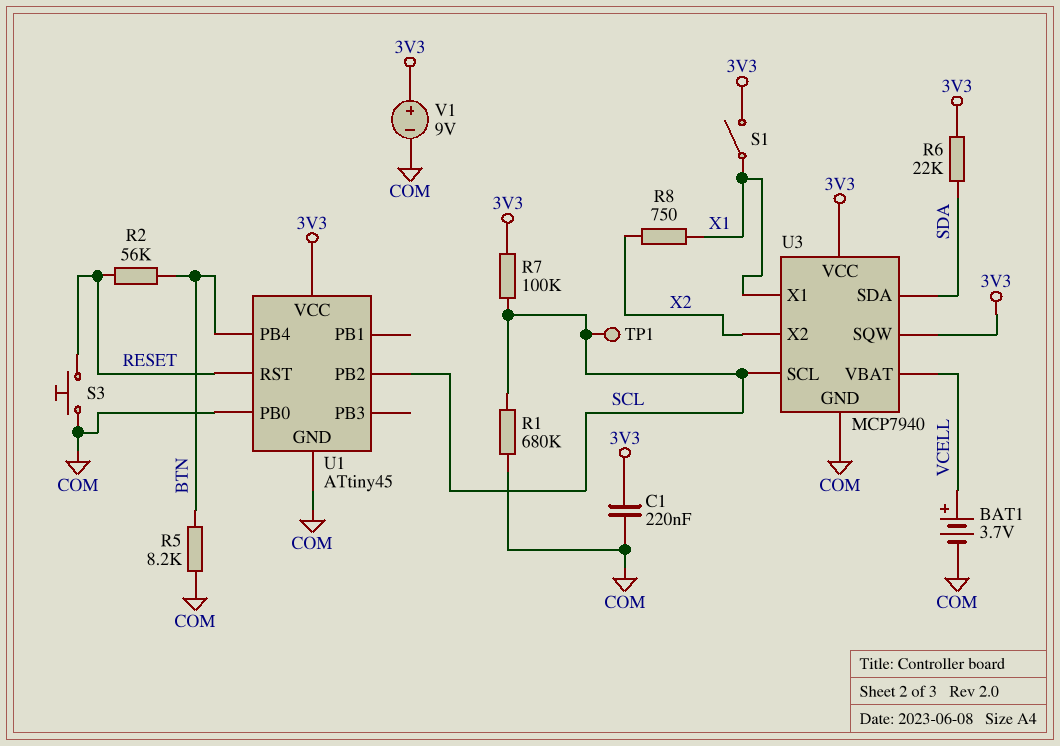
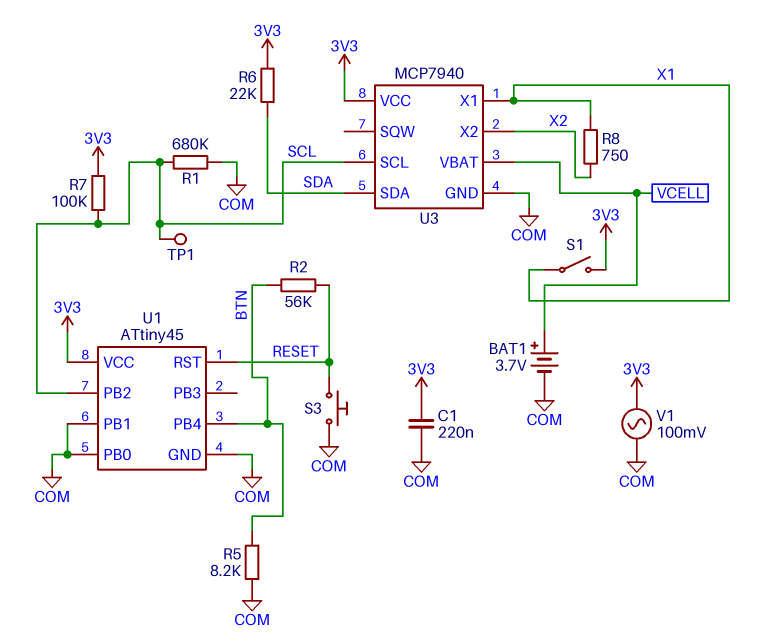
U1 pin PB1: none -> COM
U3 pin SQW: 3V3 -> none
V1: 9V (plus 3V3, minus COM) -> AC 100mV (3V3, COM)

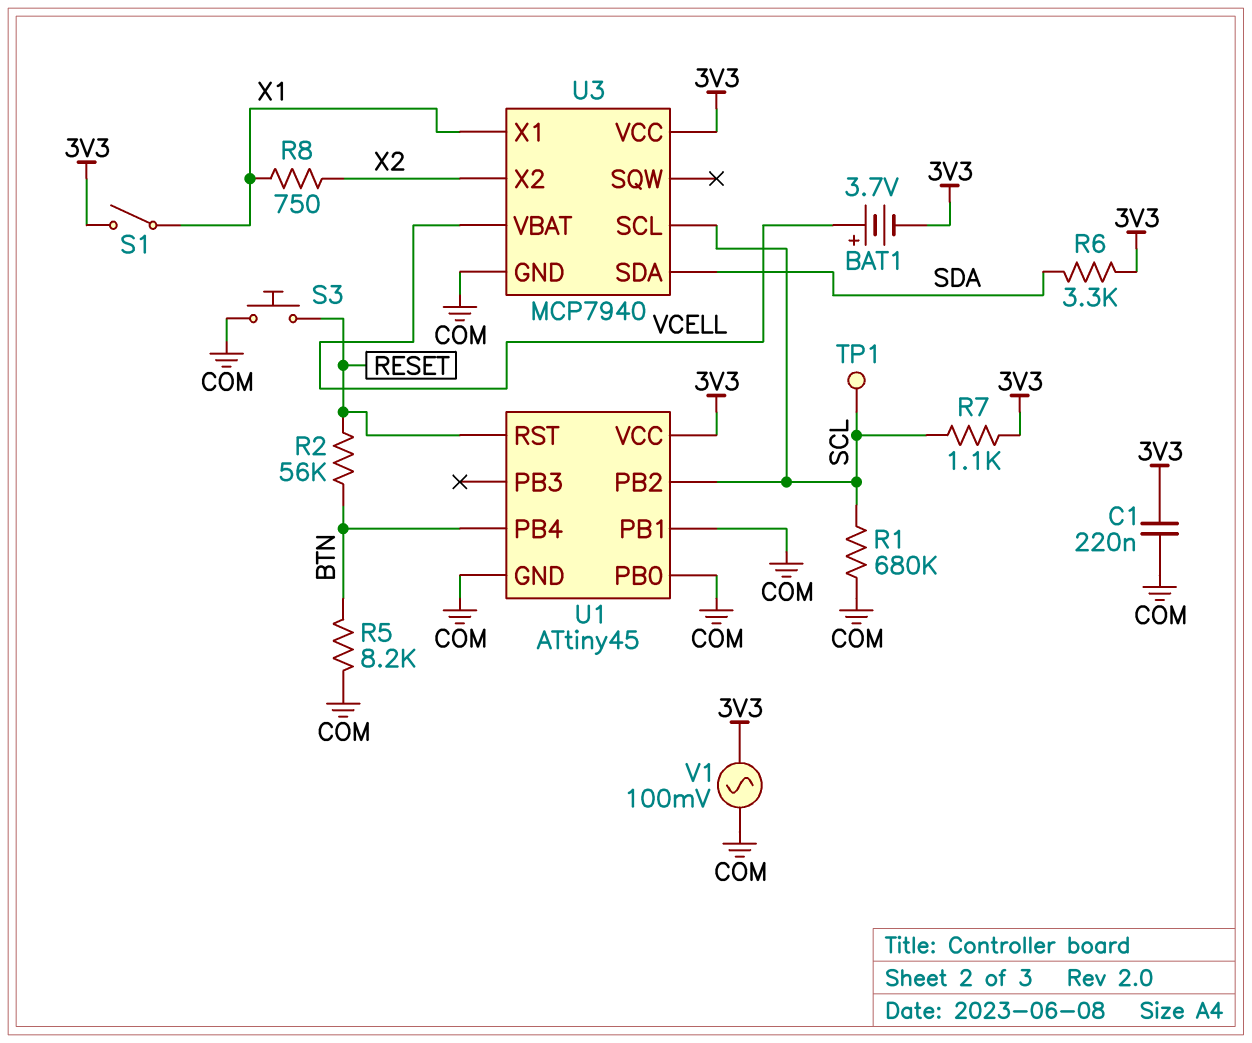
BAT1: 3.7V (plus VCELL, minus COM) -> 3.7V (plus VCELL, minus 3V3)
R6: 22k (3V3, SDA) -> 3.3k (3V3, SDA)
R7: 100k (3V3, SCL) -> 1.1k (3V3, SCL)

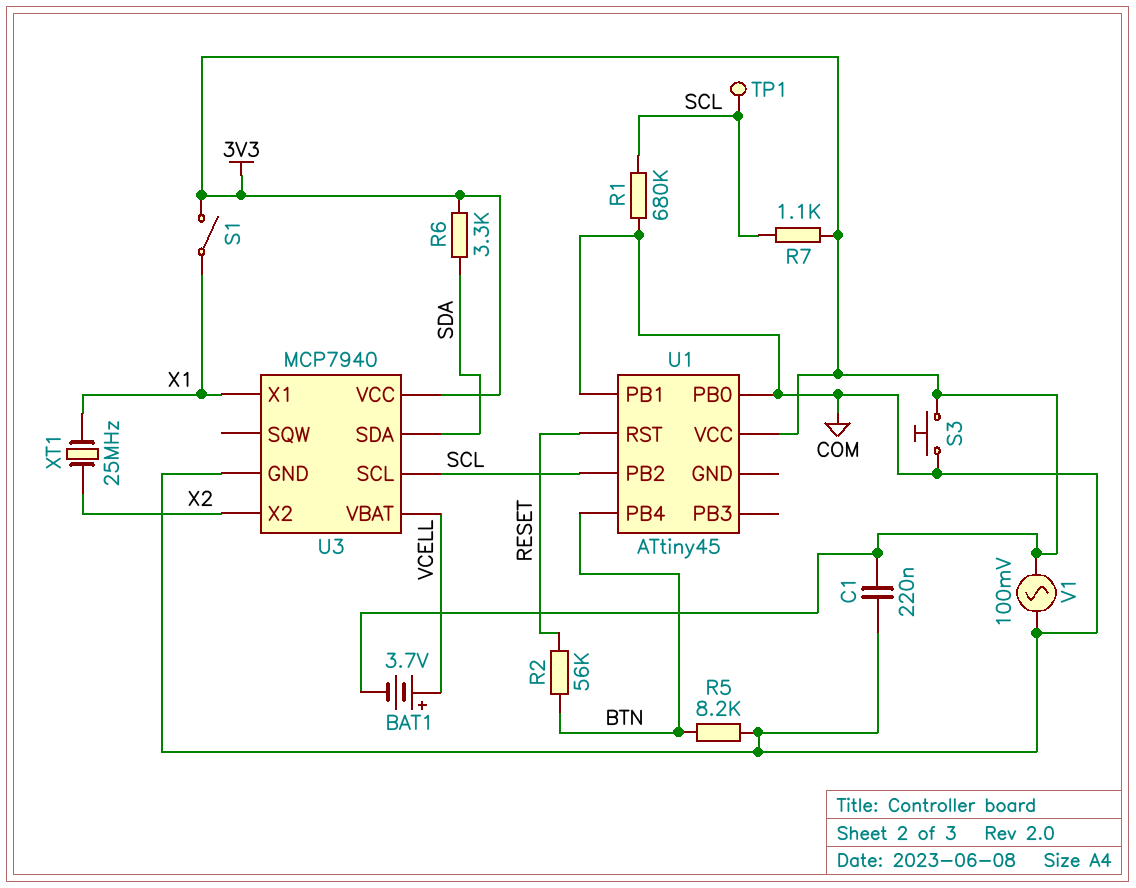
R8: 750 (X1, X2) -> none
S3: button (COM, RESET) -> button (3V3, COM)
U1 pin GND: COM -> none
XT1: none -> 25MHz (X1, X2)

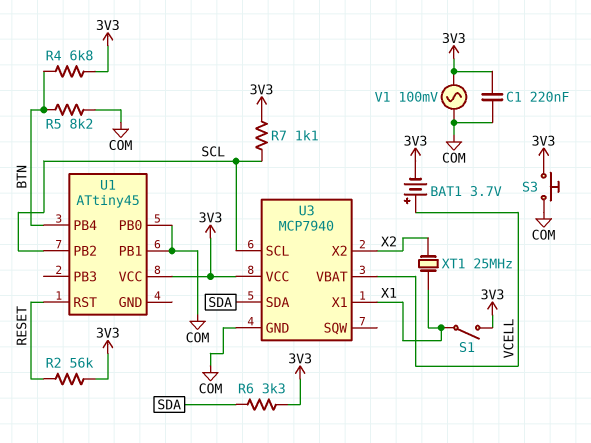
R1: 680k (COM, SCL) -> none
R2: 56k (BTN, RESET) -> 56k (3V3, RESET)
R4: none -> 6.8k (3V3, BTN)
TP1: test point (SCL) -> none

